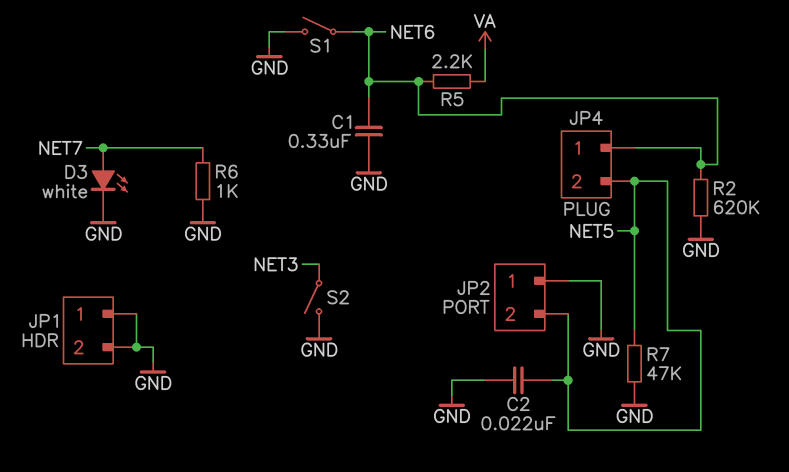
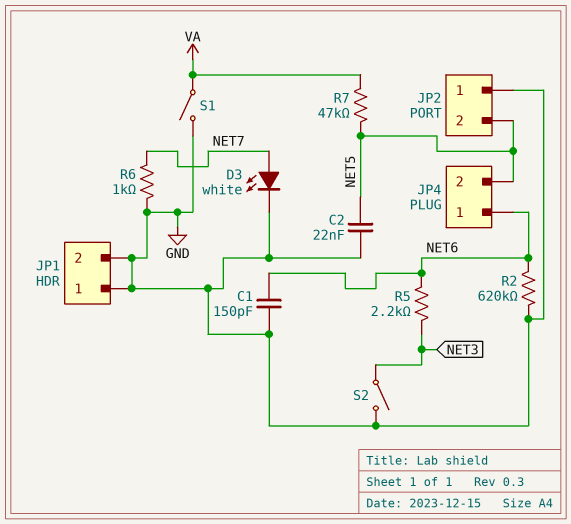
C1: 330nF (GND, NET6) -> 150pF (GND, NET6)
R5: 2.2k (NET6, VA) -> 2.2k (NET3, NET6)
R7: 47k (GND, NET5) -> 47k (NET5, VA)
S1: switch (GND, NET6) -> switch (GND, VA)

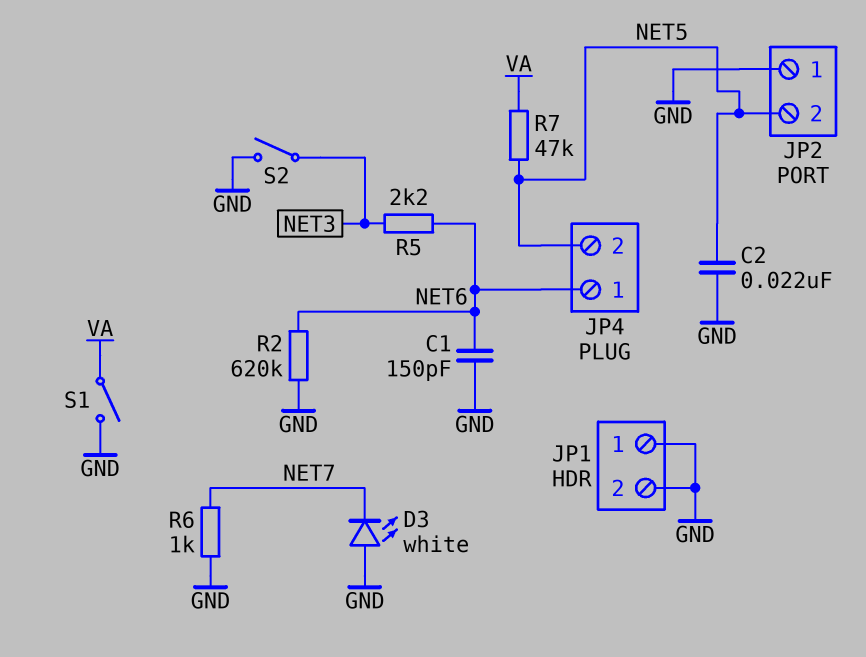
D3: LED white (A NET7, K GND) -> LED white (A GND, K NET7)

